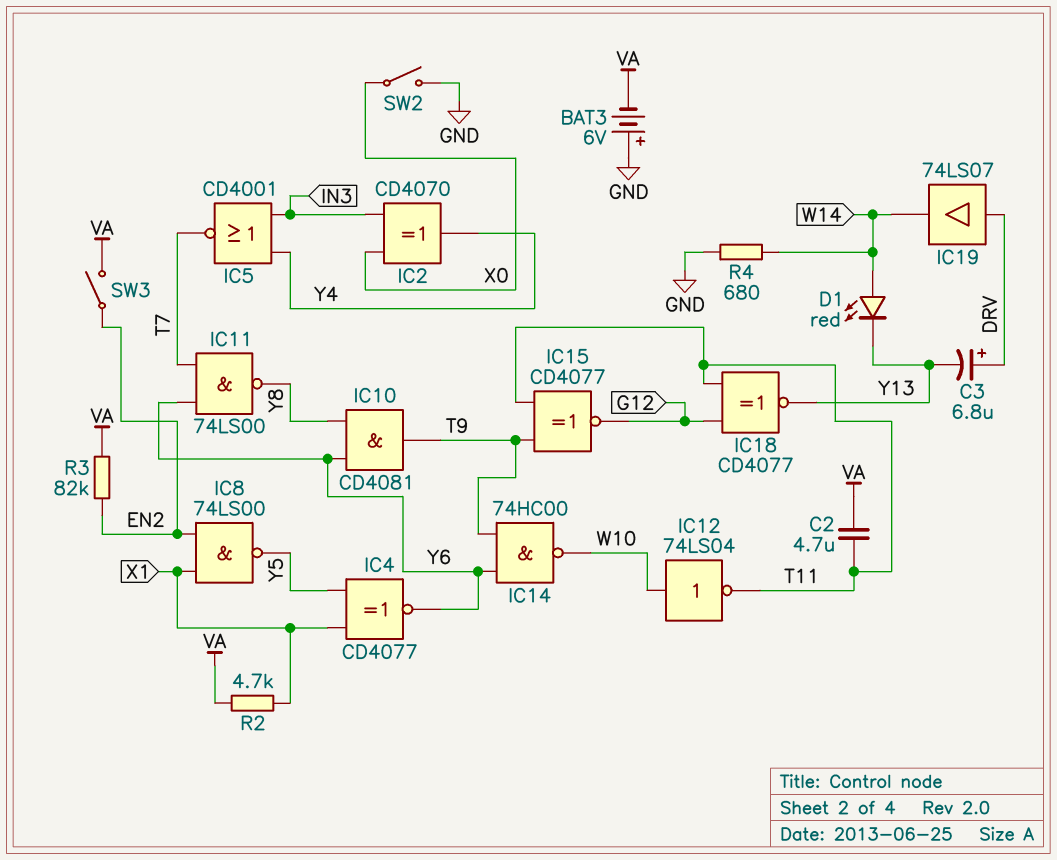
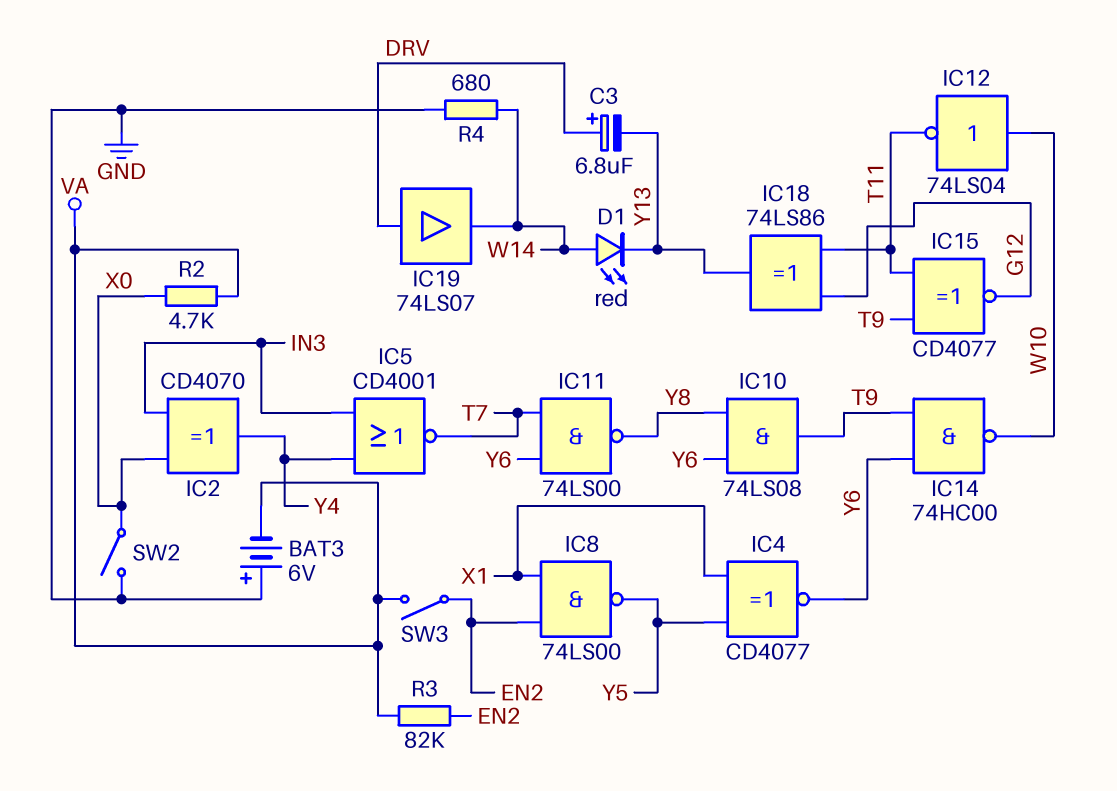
C2: 4.7uF (T11, VA) -> none
IC10: AND CD4081 (in Y6, in Y8, out T9) -> AND 74LS08 (in Y6, in Y8, out T9)
IC18: XNOR CD4077 (in G12, in T11, out Y13) -> XOR 74LS86 (in G12, in T11, out Y13)
R2: 4.7k (VA, X1) -> 4.7k (VA, X0)

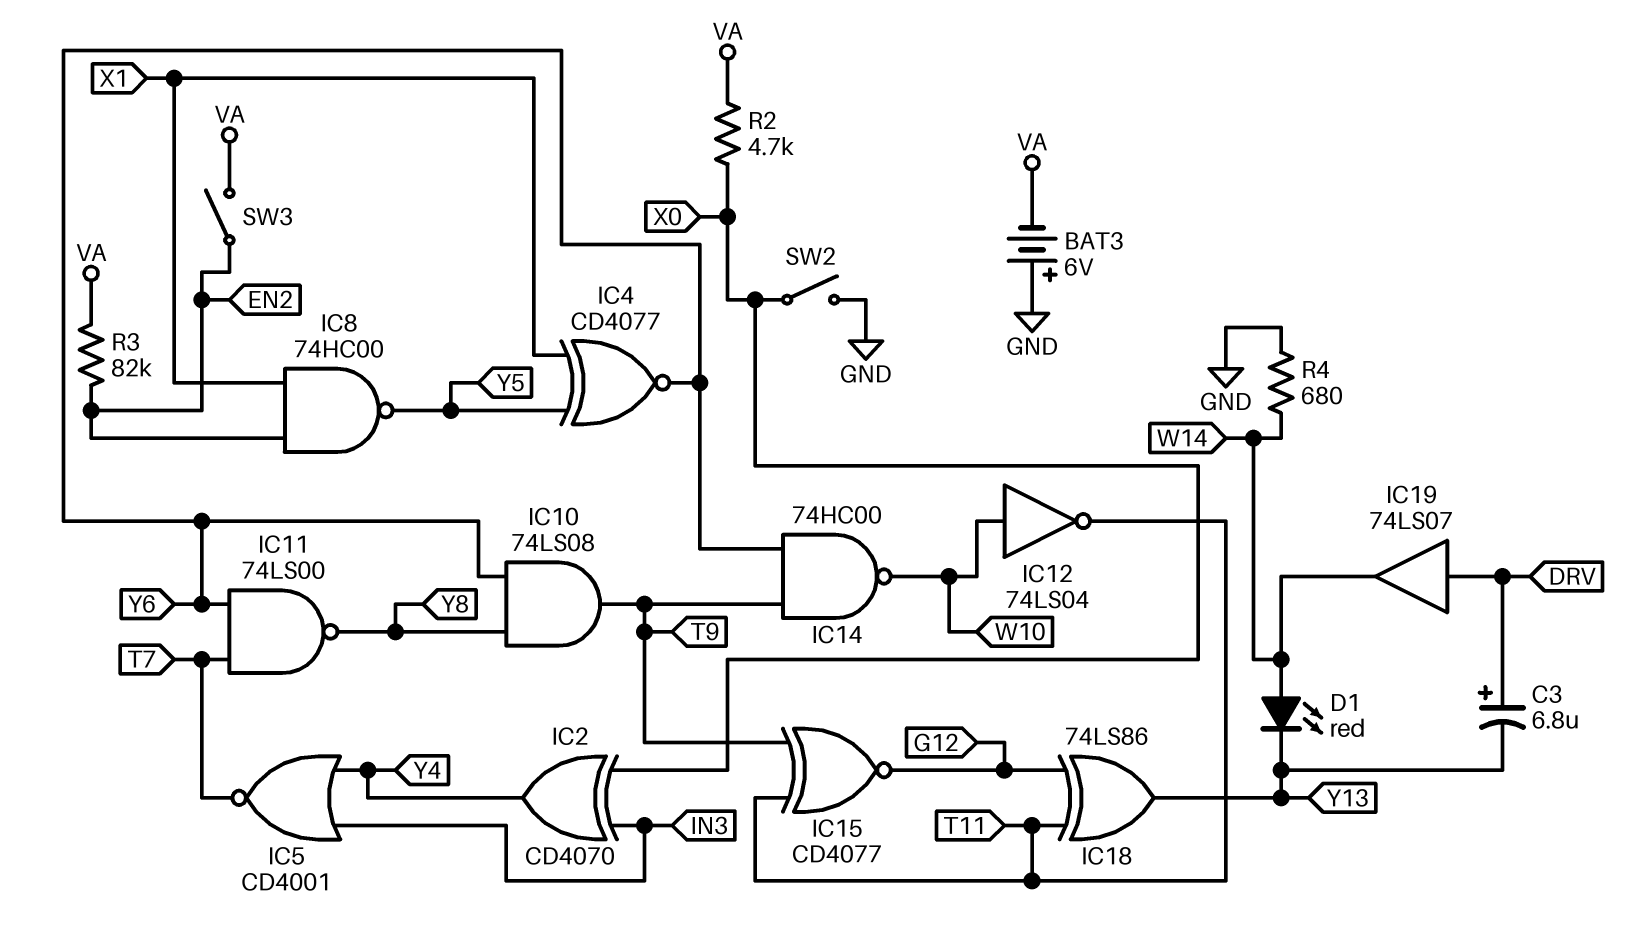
IC8: NAND 74LS00 (in EN2, in X1, out Y5) -> NAND 74HC00 (in EN2, in X1, out Y5)

